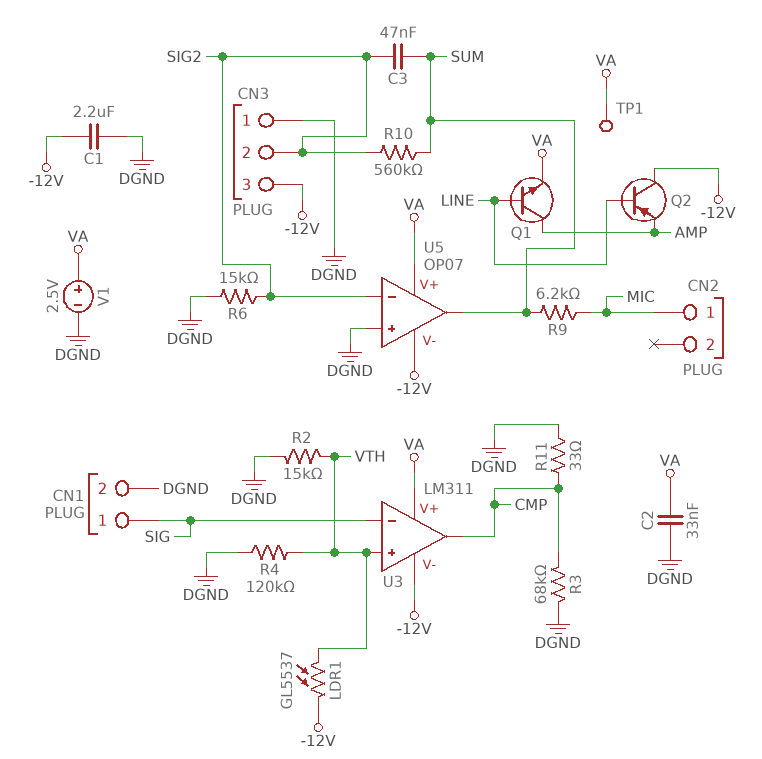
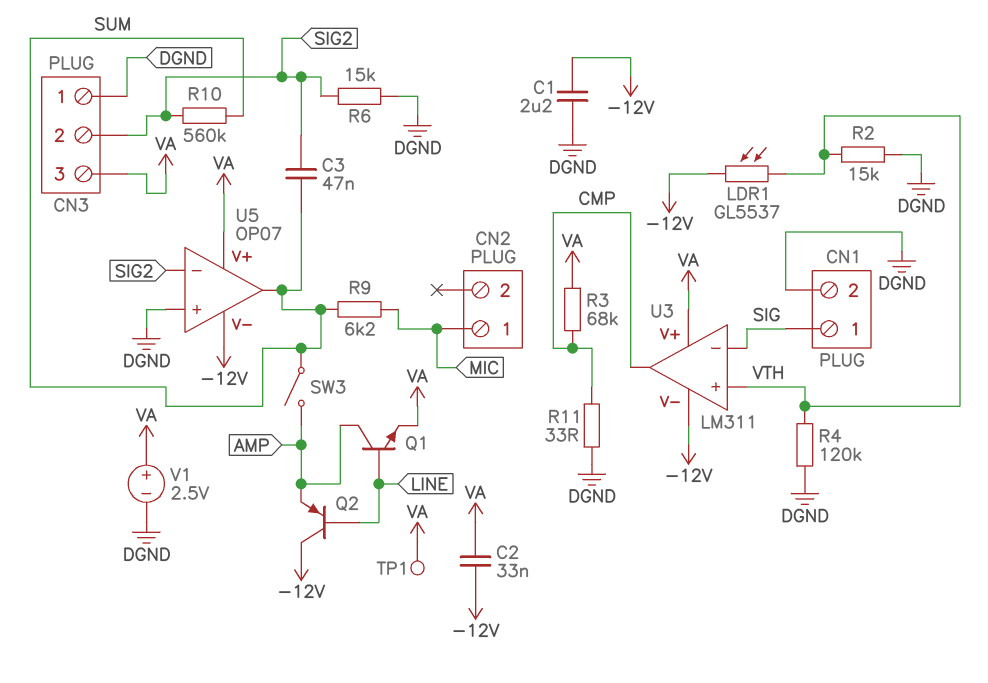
C2: 33nF (DGND, VA) -> 33nF (-12V, VA)
CN3 pin 3: -12V -> VA
R3: 68k (CMP, DGND) -> 68k (CMP, VA)
SW3: none -> switch (AMP, SUM)

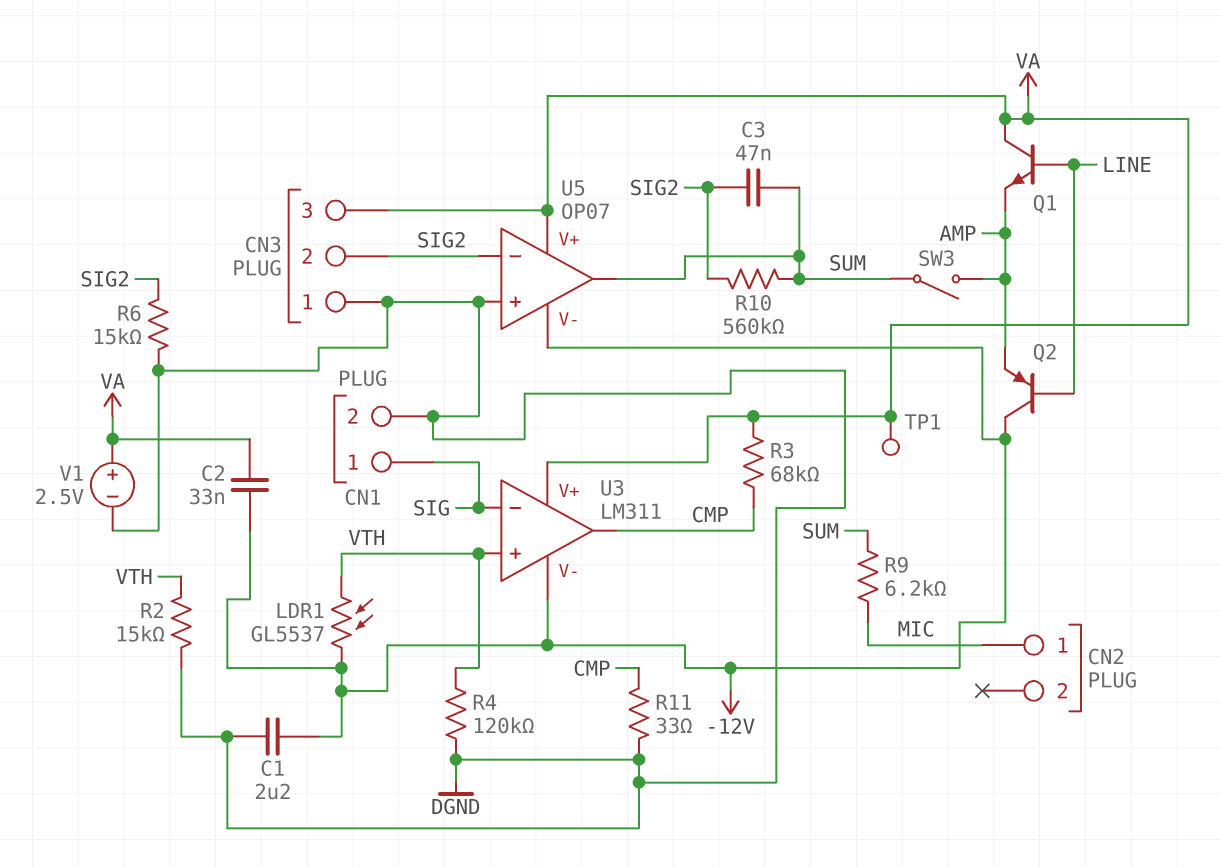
Q1: NPN (B LINE, C AMP, E VA) -> NPN (B LINE, C VA, E AMP)

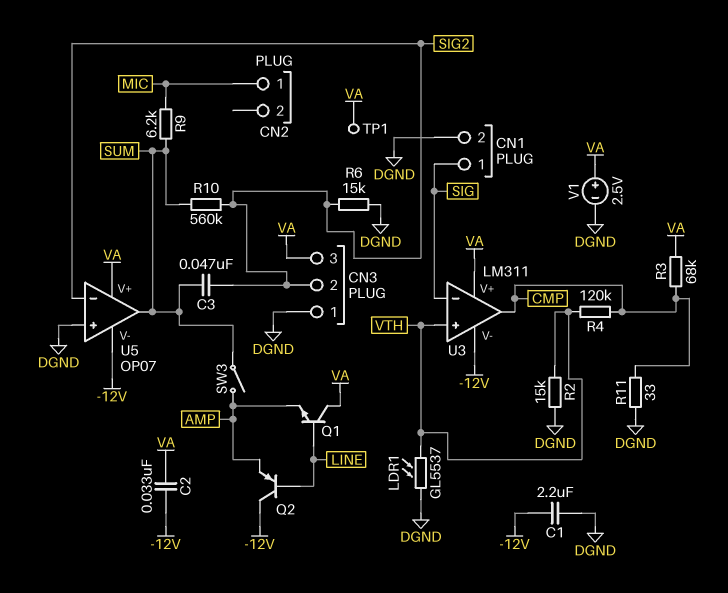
LDR1: GL5537 (-12V, VTH) -> GL5537 (DGND, VTH)
R4: 120k (DGND, VTH) -> 120k (CMP, VTH)

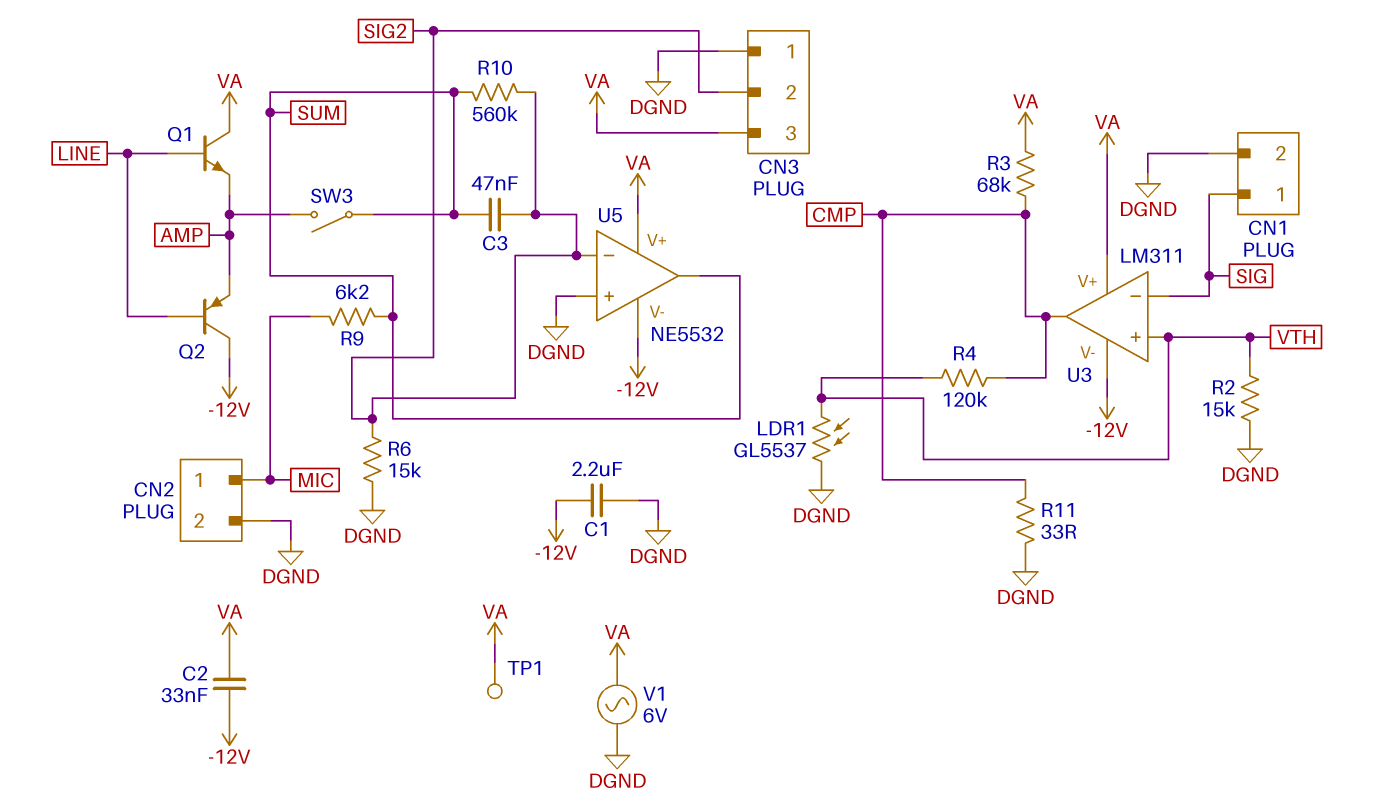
CN2 pin 2: none -> DGND
U5: OP07 -> NE5532
V1: 2.5V (plus VA, minus DGND) -> AC 6V (DGND, VA)

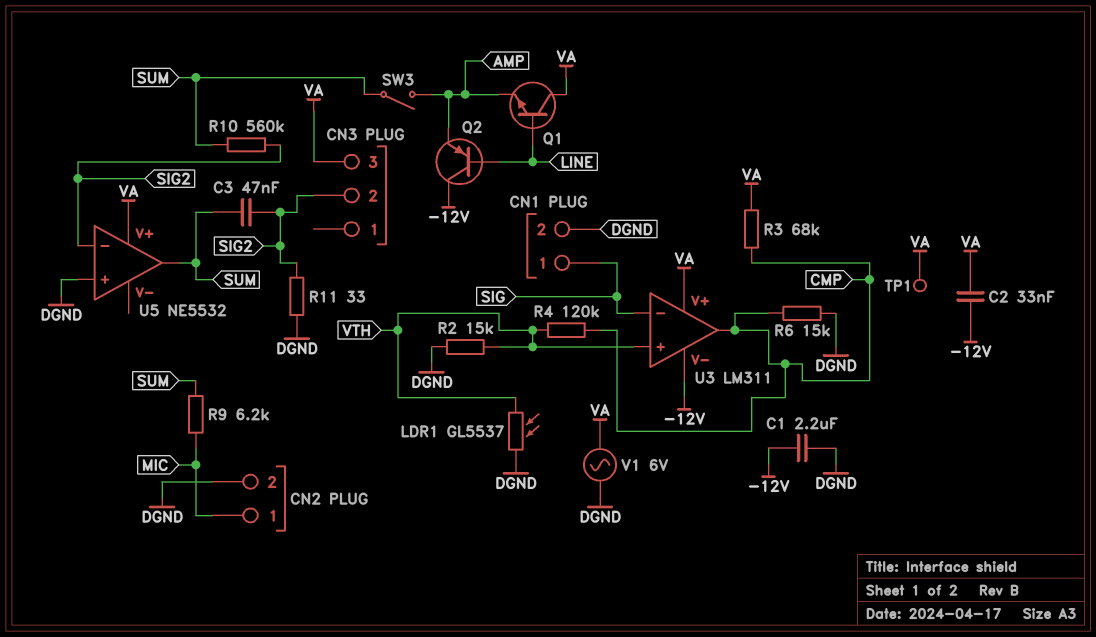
CN3 pin 1: DGND -> none
R6: 15k (DGND, SIG2) -> 15k (CMP, DGND)
R11: 33 (CMP, DGND) -> 33 (DGND, SIG2)
U5 pin V-: -12V -> none

